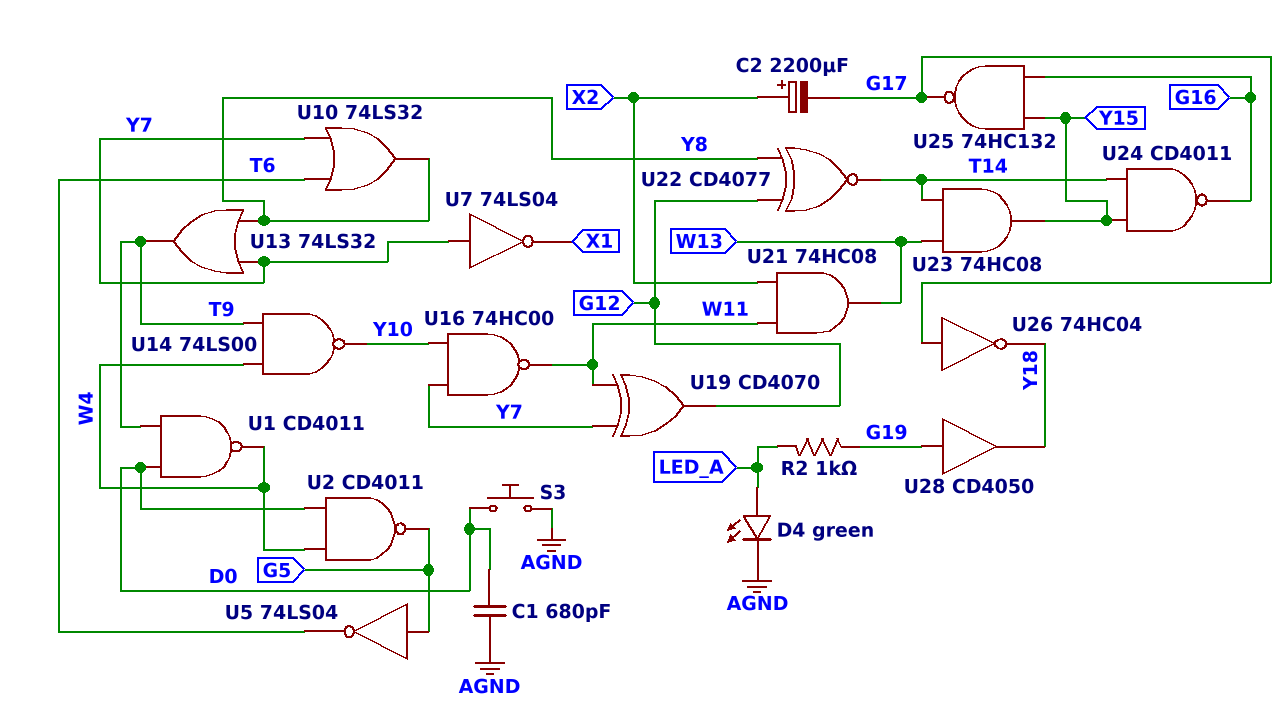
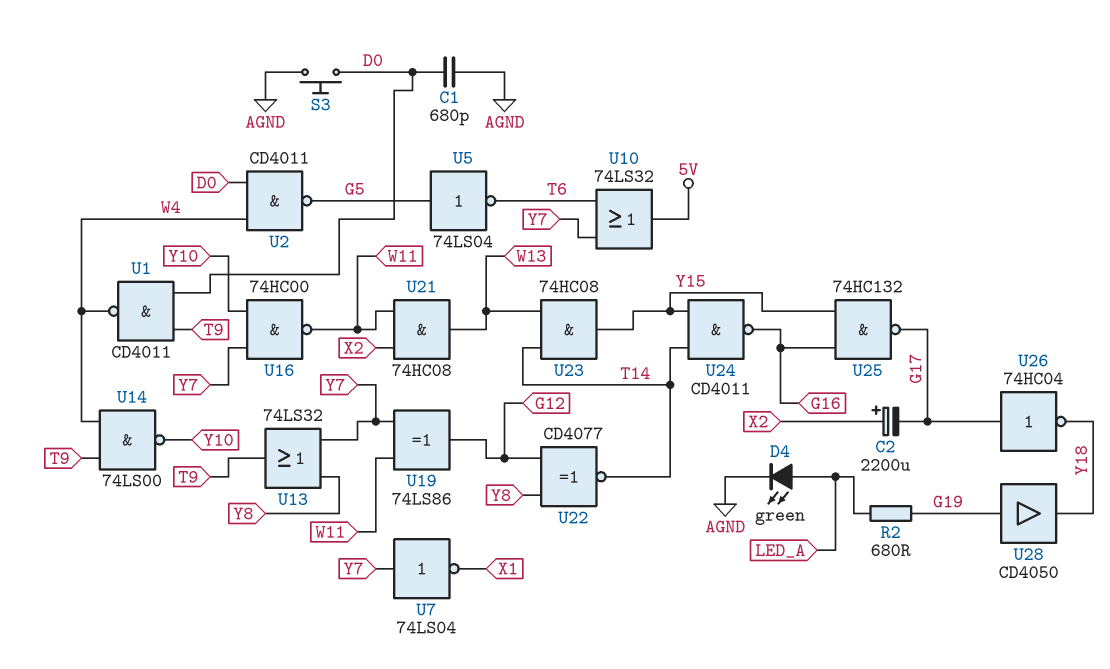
R2: 1k (G19, LED_A) -> 680 (G19, LED_A)
U10: OR 74LS32 (in T6, in Y7, out Y8) -> OR 74LS32 (in T6, in Y7, out 5V)
U19: XOR CD4070 (in W11, in Y7, out G12) -> XOR 74LS86 (in W11, in Y7, out G12)

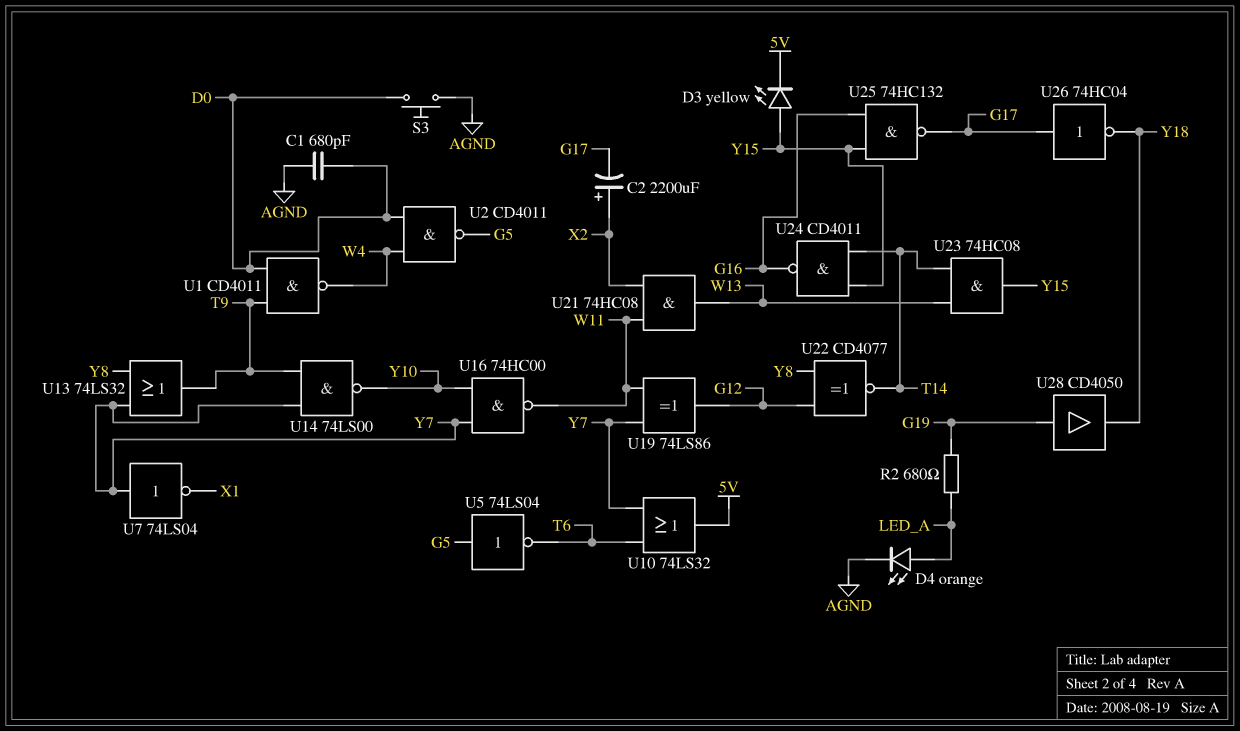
D3: none -> LED yellow (A Y15, K 5V)
D4: LED green (A LED_A, K AGND) -> LED orange (A LED_A, K AGND)
U14: NAND 74LS00 (in T9, in W4, out Y10) -> NAND 74LS00 (in T9, in Y7, out Y10)

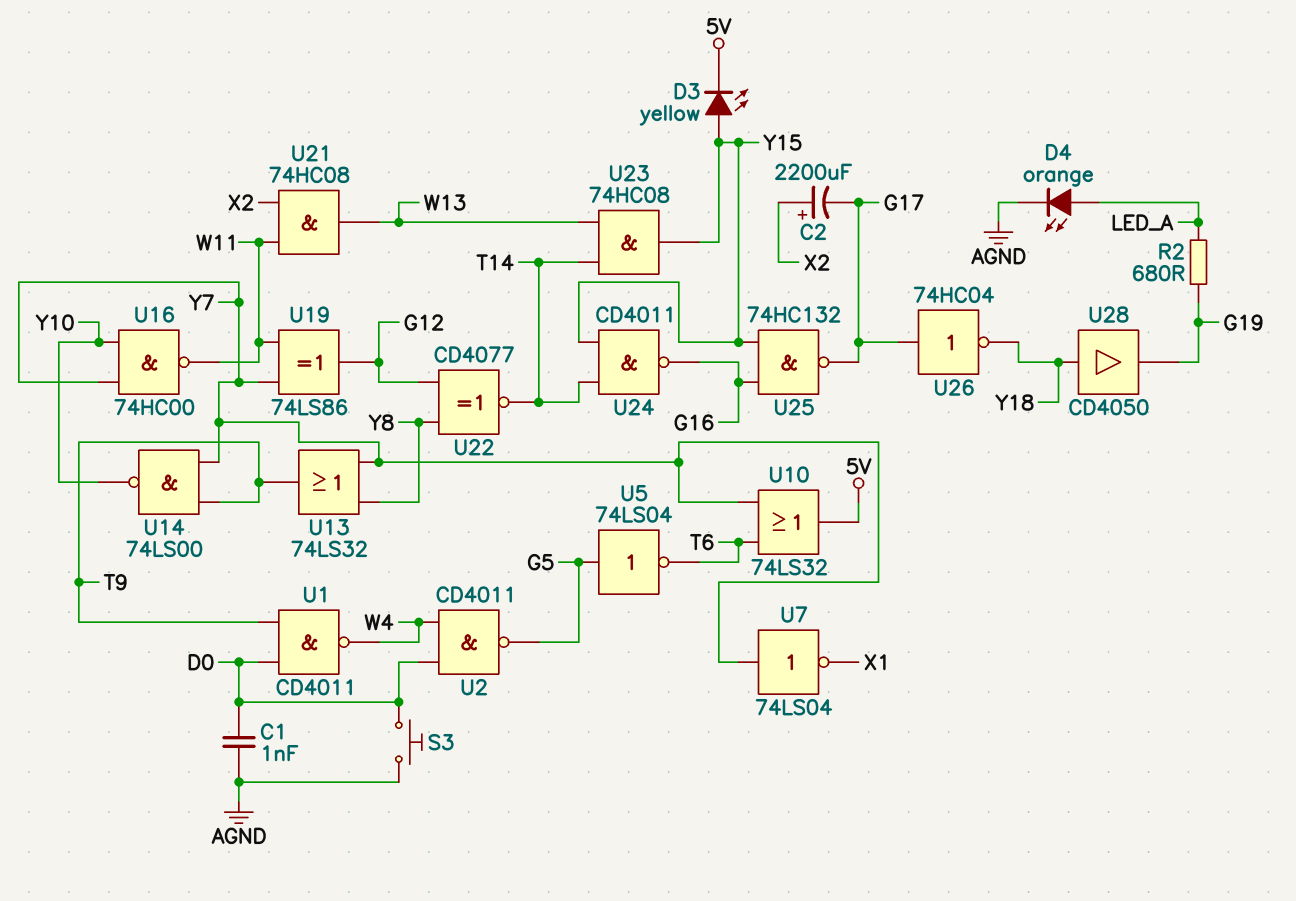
C1: 680pF (AGND, D0) -> 1nF (AGND, D0)
U28: buffer CD4050 (in G19, out Y18) -> buffer CD4050 (in Y18, out G19)

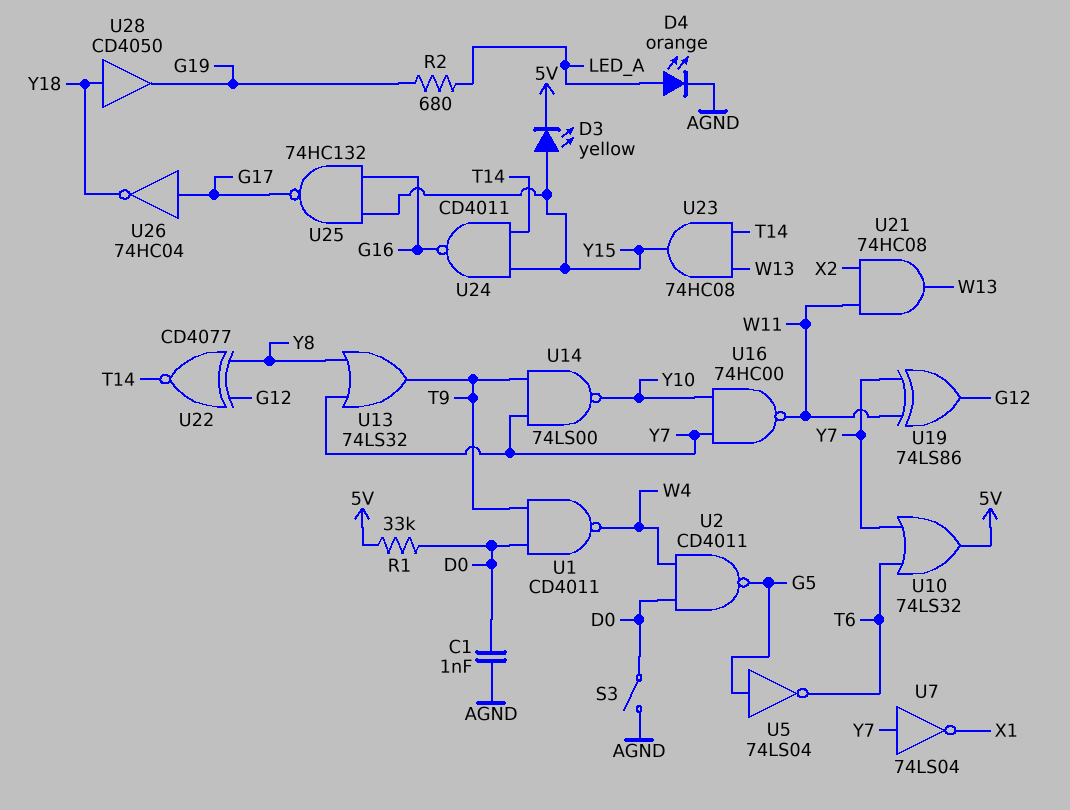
C2: 2200uF (plus X2, minus G17) -> none
R1: none -> 33k (5V, D0)
S3: button (AGND, D0) -> switch (AGND, D0)

